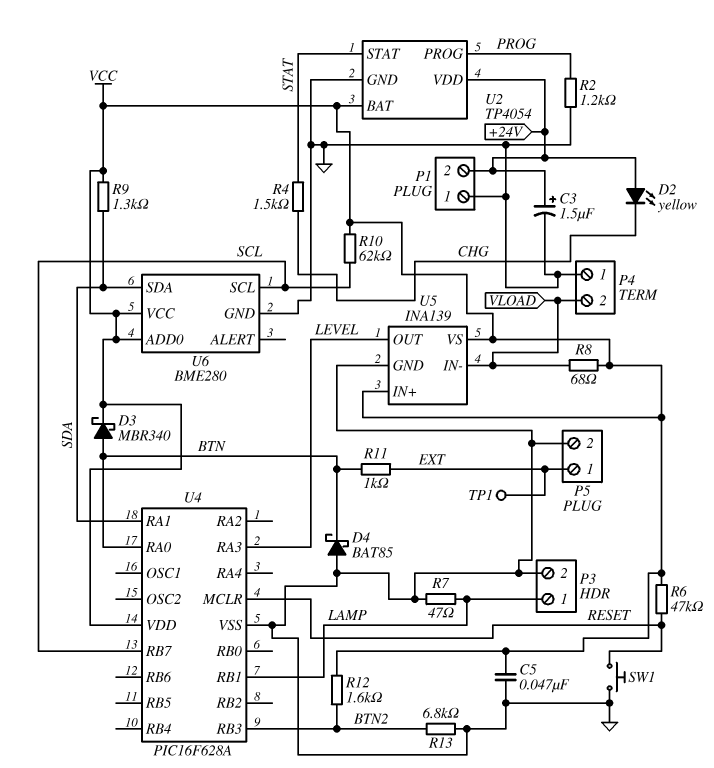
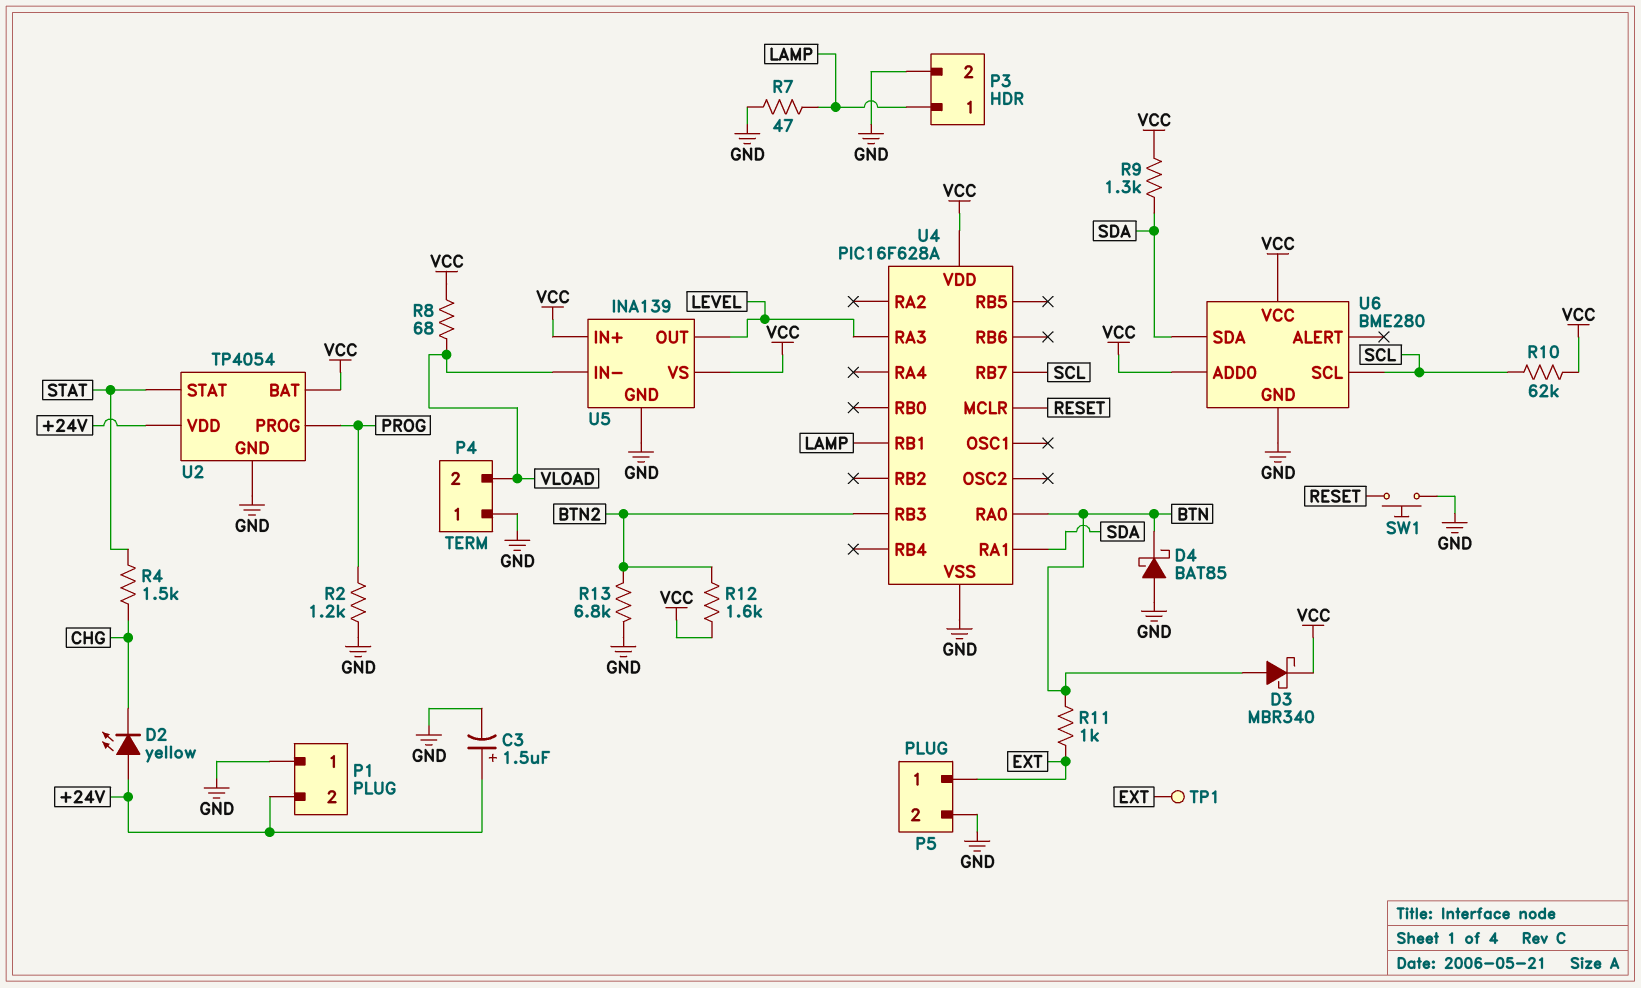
C5: 47nF (GND, VCC) -> none
R6: 47k (RESET, VCC) -> none

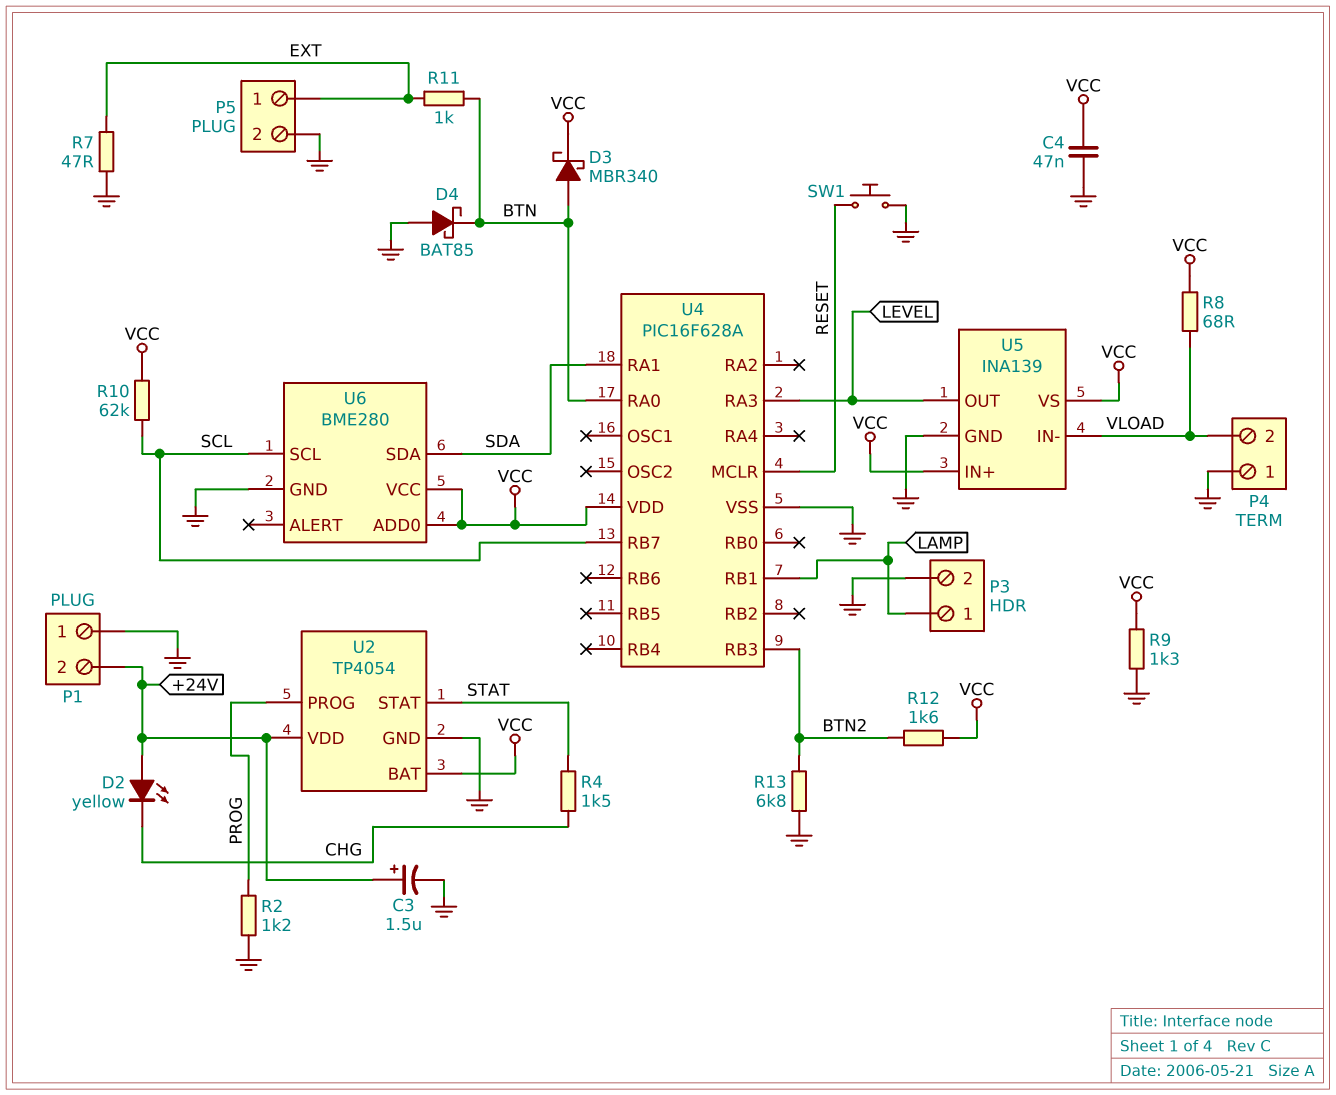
C4: none -> 47nF (GND, VCC)
R7: 47 (GND, LAMP) -> 47 (EXT, GND)
R9: 1.3k (SDA, VCC) -> 1.3k (GND, VCC)
TP1: test point (EXT) -> none

